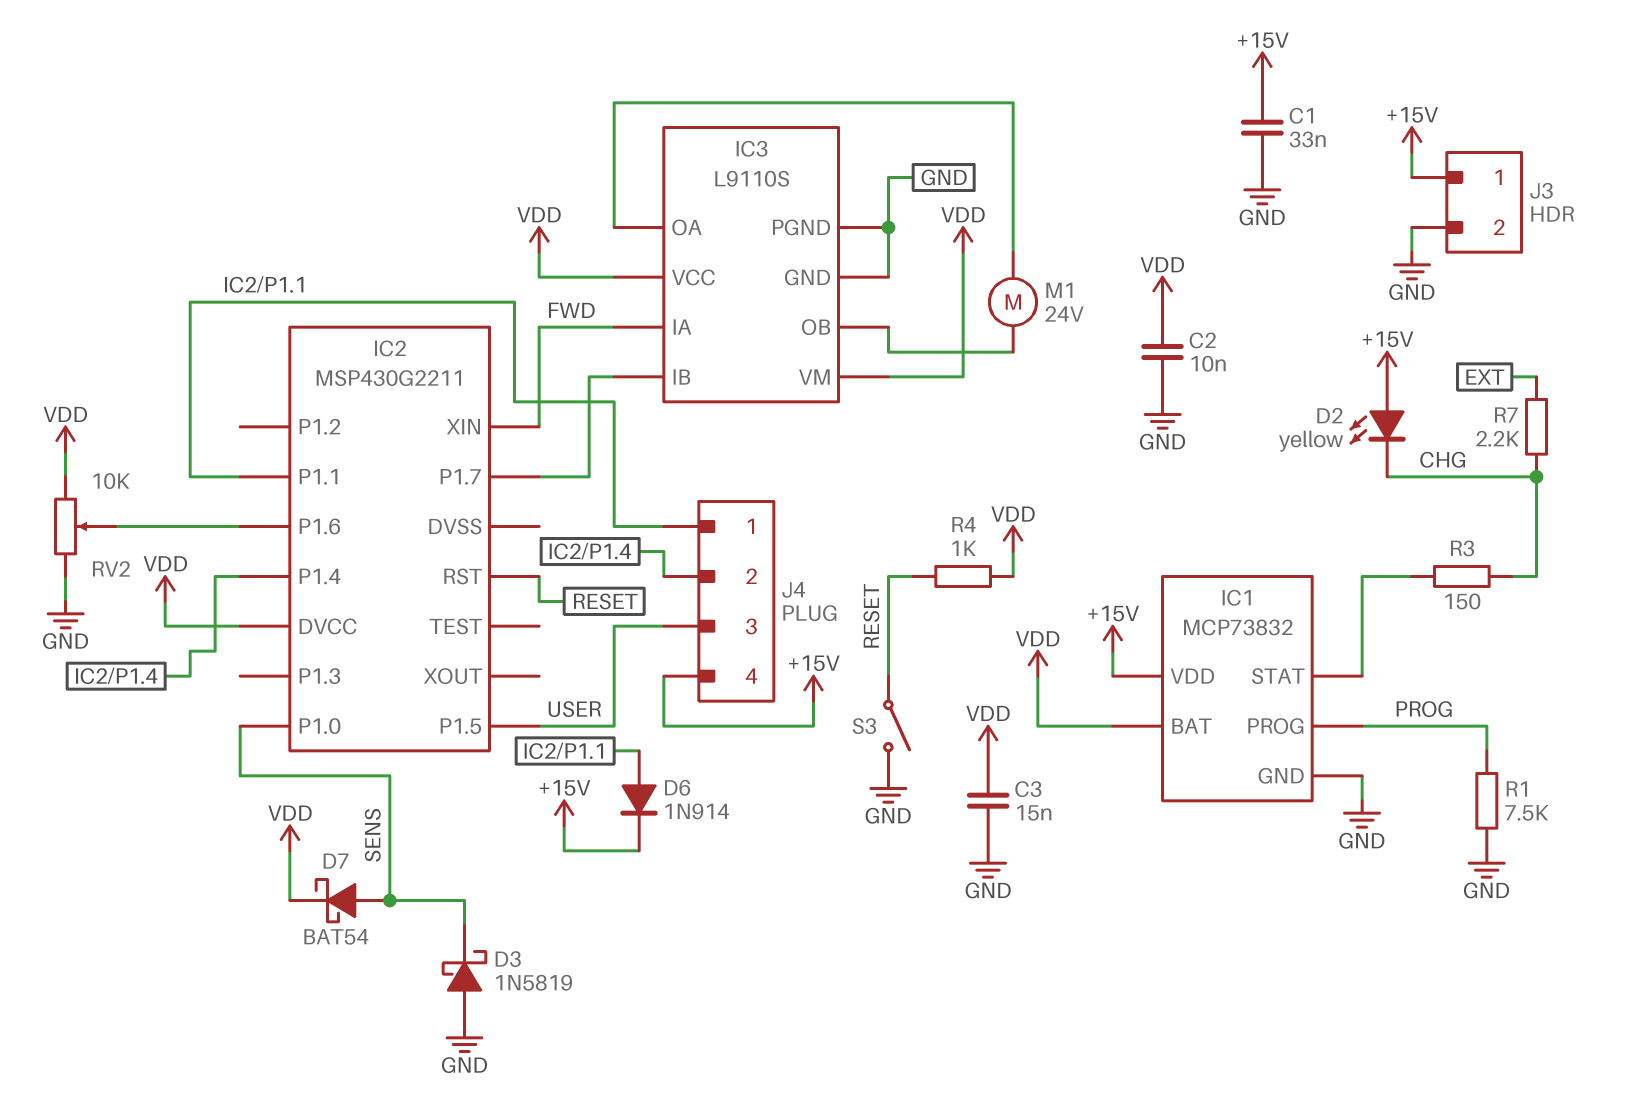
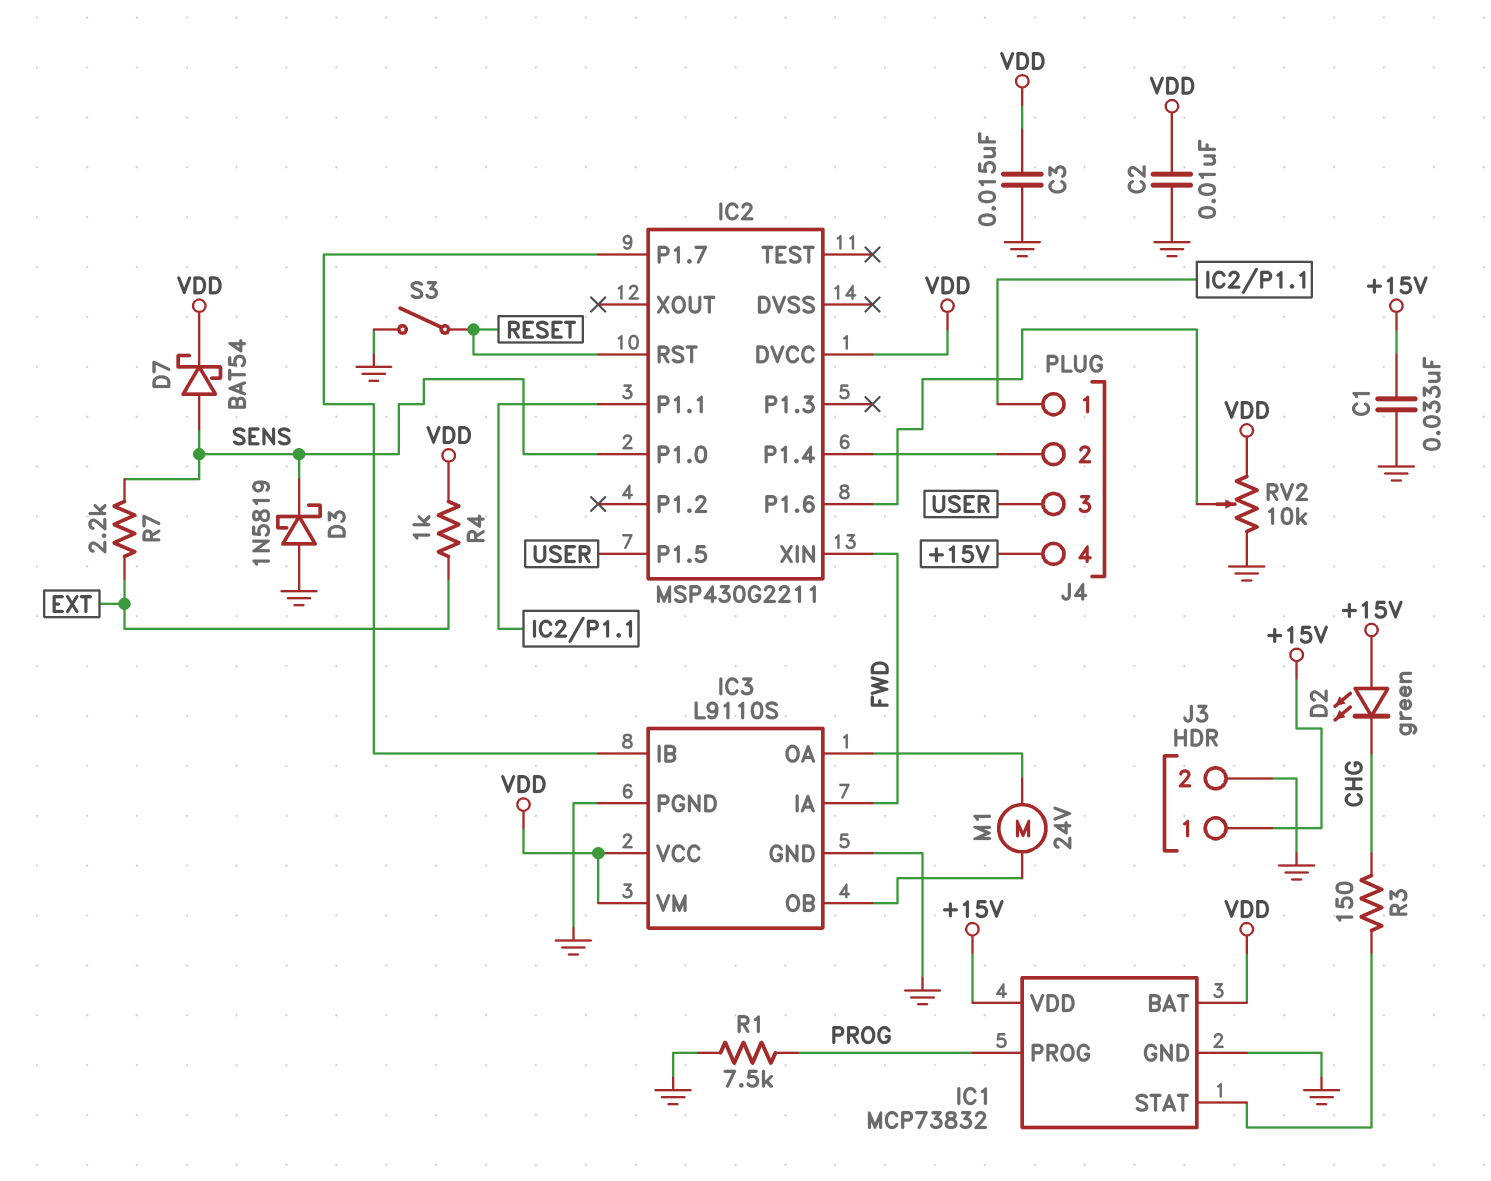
D2: LED yellow (A +15V, K CHG) -> LED green (A +15V, K CHG)
D6: diode 1N914 (A IC2/P1.1, K +15V) -> none
R4: 1k (RESET, VDD) -> 1k (EXT, VDD)
R7: 2.2k (CHG, EXT) -> 2.2k (EXT, SENS)

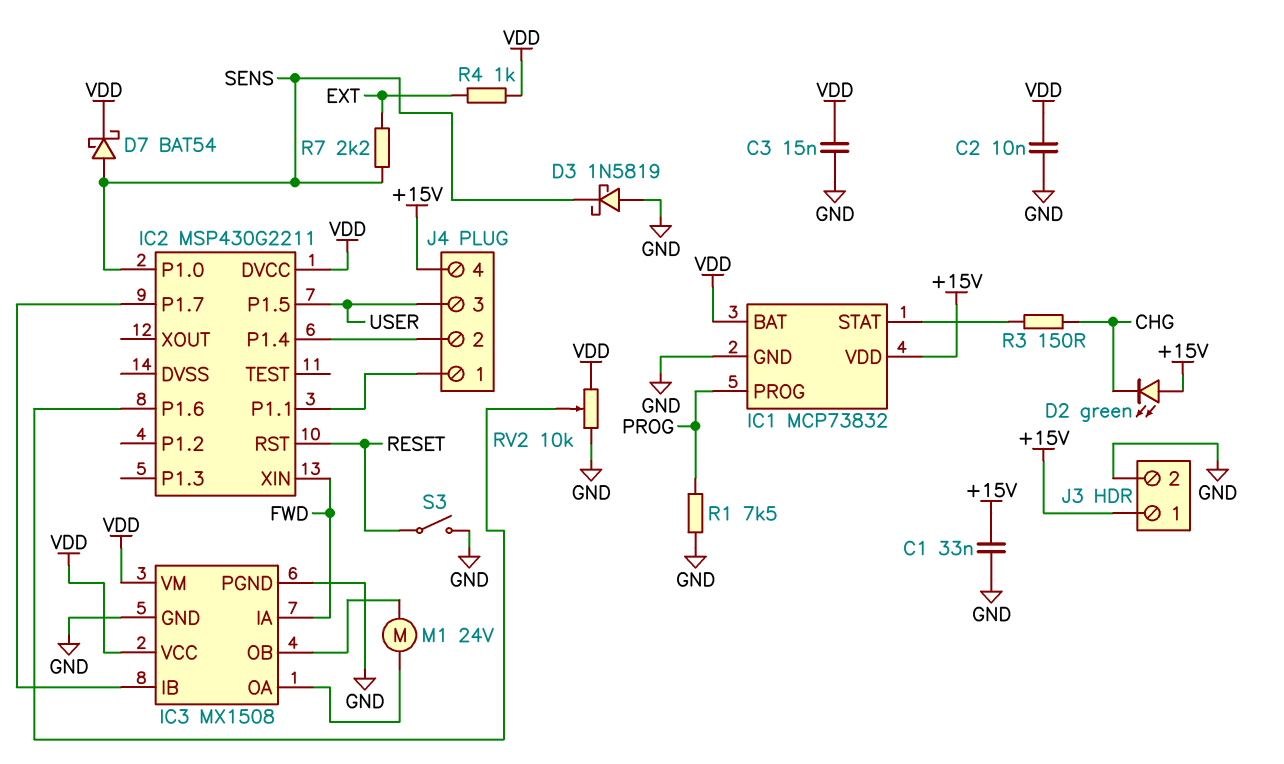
IC3: L9110S -> MX1508

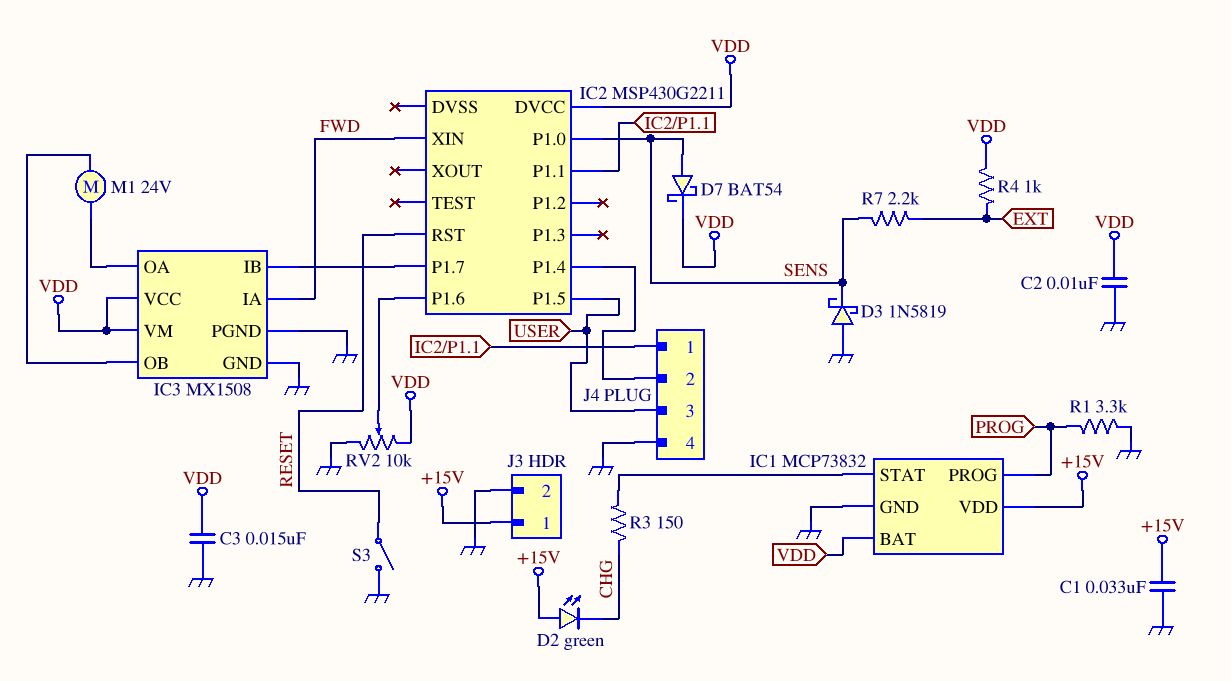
J4 pin 4: +15V -> GND
R1: 7.5k (GND, PROG) -> 3.3k (GND, PROG)

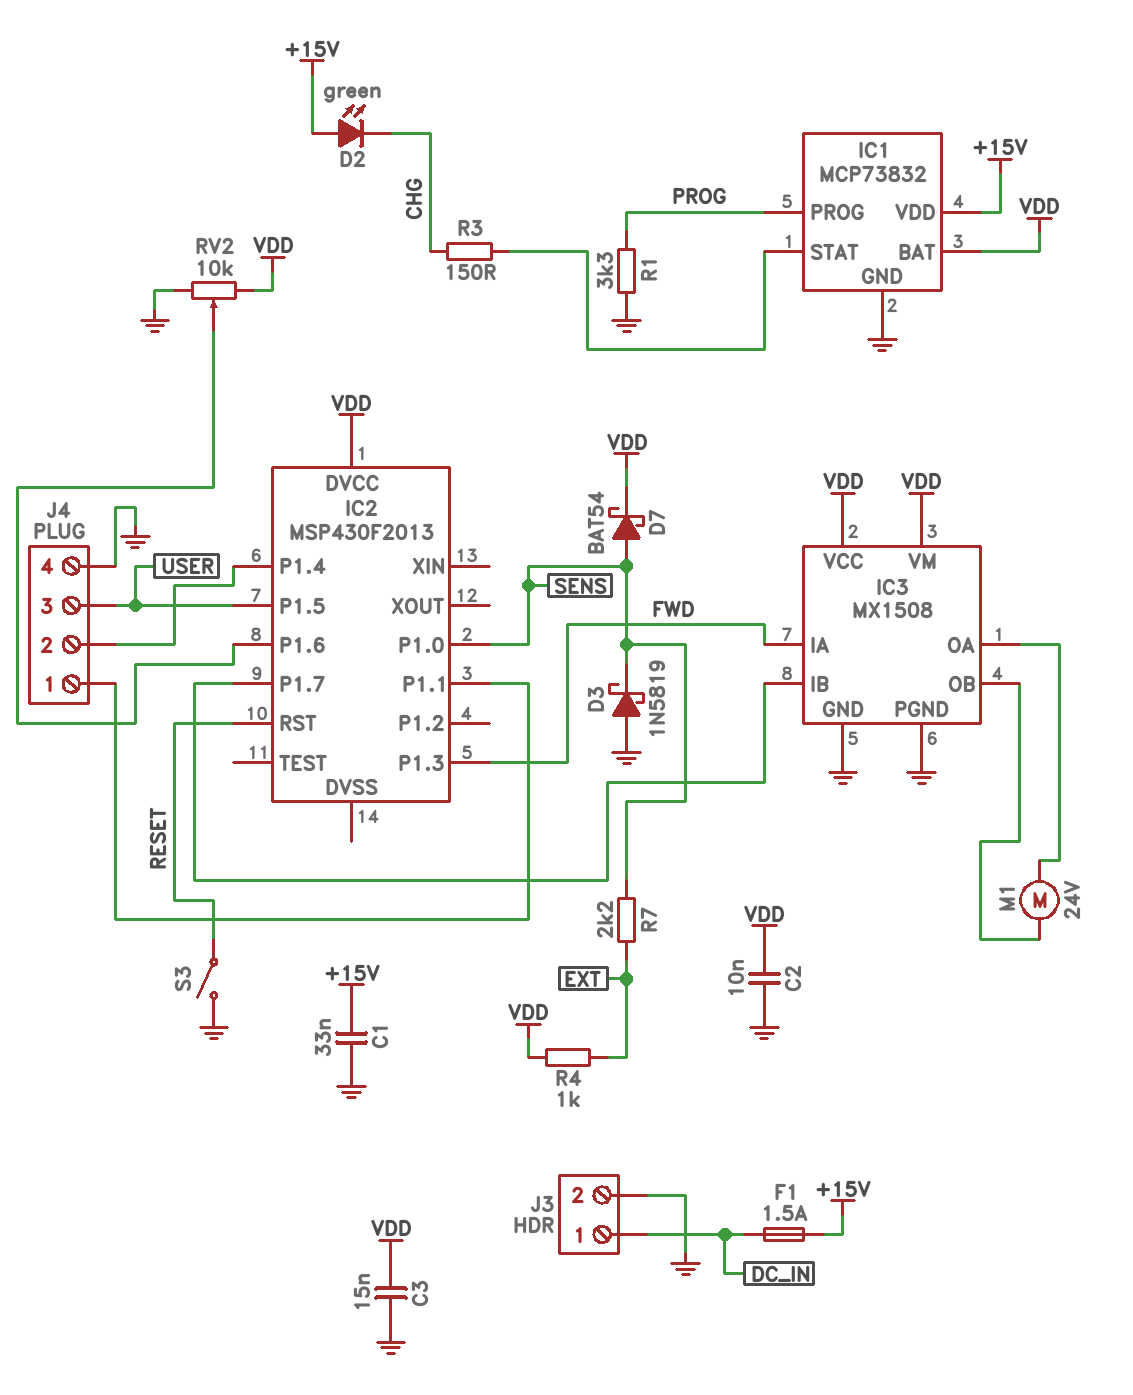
F1: none -> 1.5A (+15V, DC_IN)
IC2: MSP430G2211 -> MSP430F2013
IC2 pin P1.3: none -> FWD
IC2 pin XIN: FWD -> none
J3 pin 1: +15V -> DC_IN

